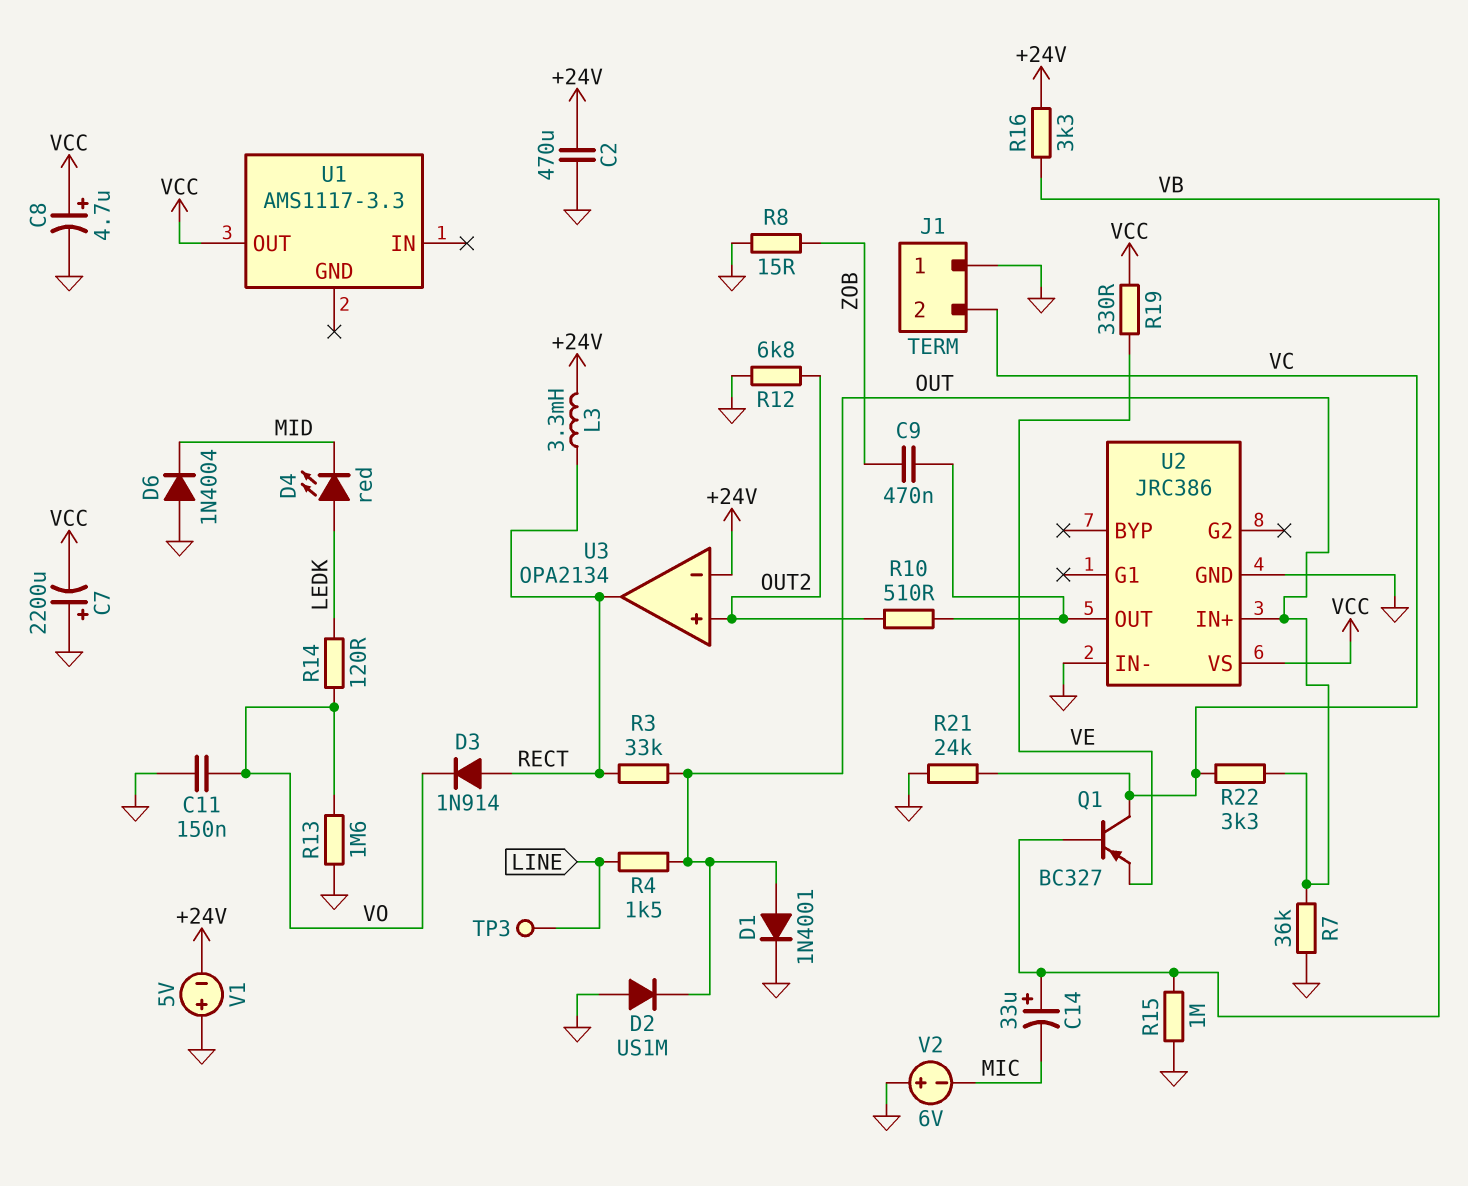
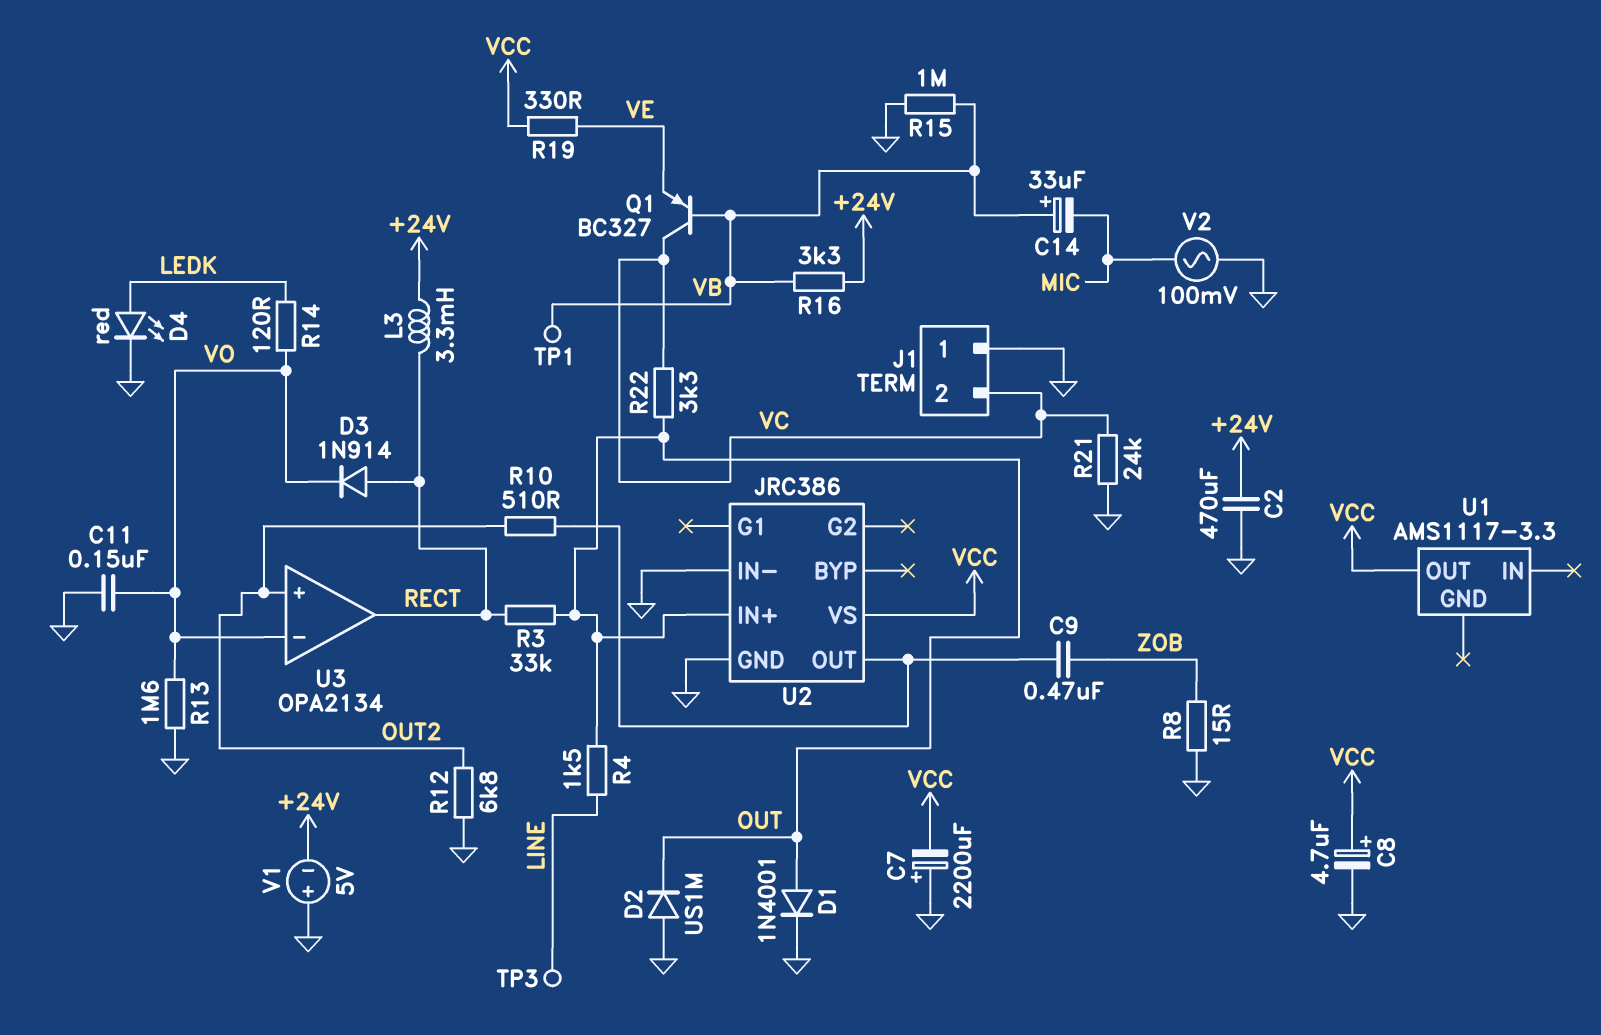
D4: LED red (A LEDK, K MID) -> LED red (A LEDK, K GND)
D6: diode 1N4004 (A GND, K MID) -> none
R7: 36k (GND, OUT) -> none
TP1: none -> test point (VB)
U3 pin in-: +24V -> VO
V2: 6V (plus GND, minus MIC) -> AC 100mV (GND, MIC)

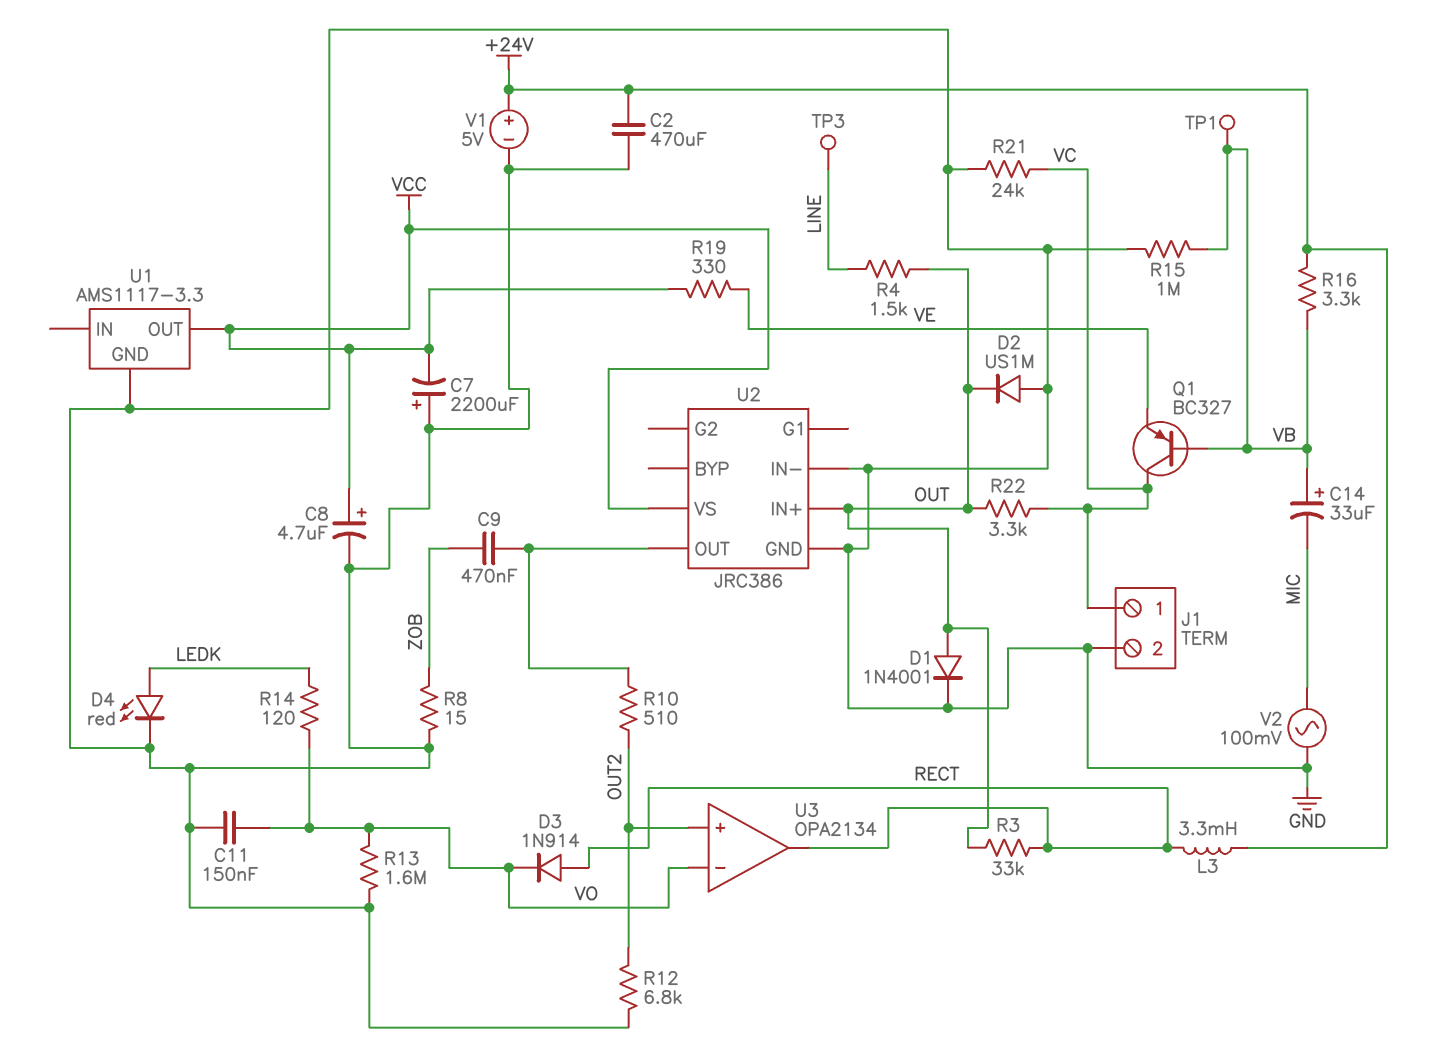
J1 pin 1: GND -> VC
J1 pin 2: VC -> GND
U1 pin GND: none -> GND
V1: 5V (plus GND, minus +24V) -> 5V (plus +24V, minus GND)

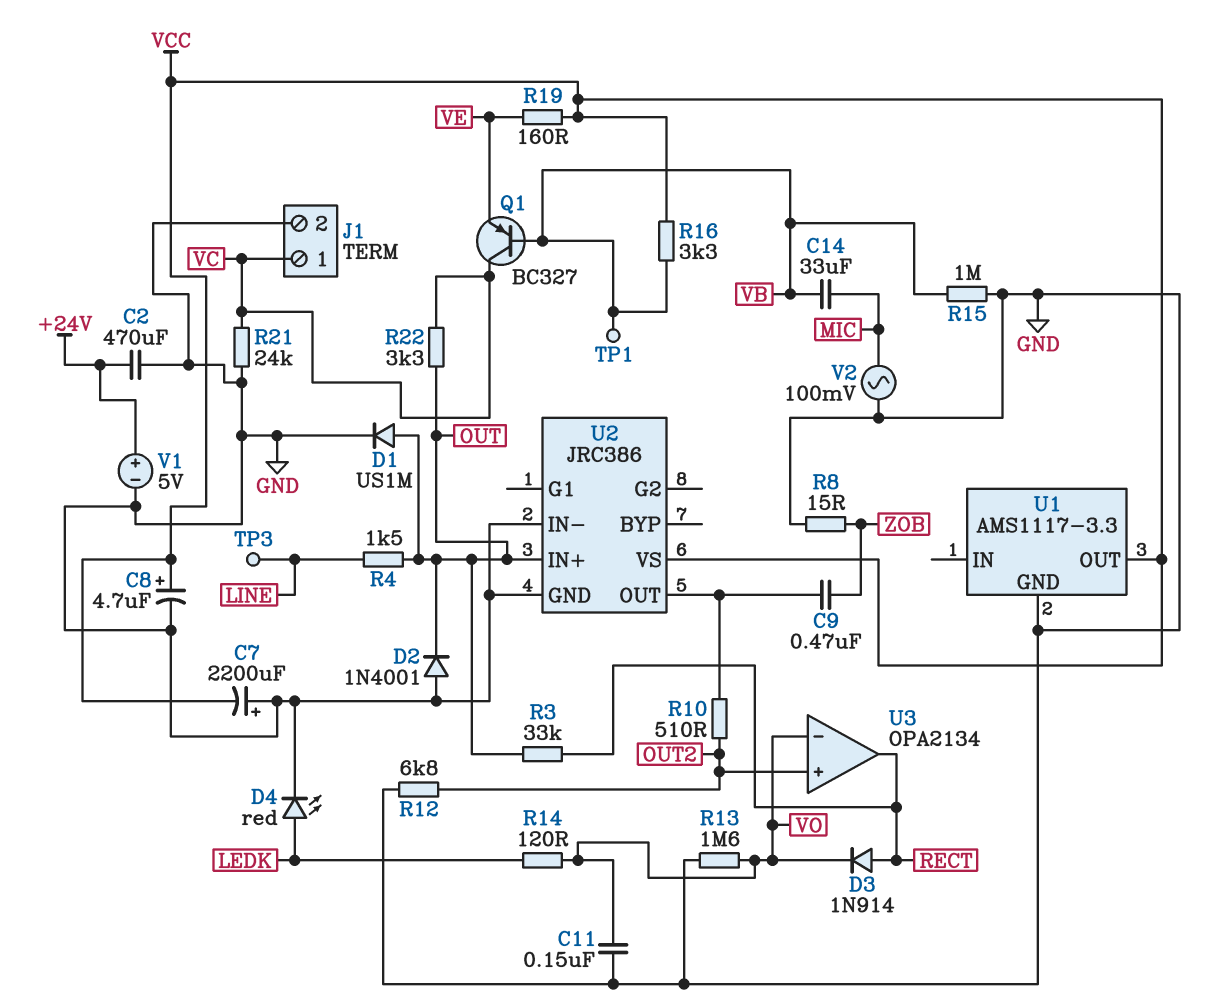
C14: 33uF (plus VB, minus MIC) -> 33uF (MIC, VB)
D1: diode 1N4001 (A OUT, K GND) -> diode US1M (A OUT, K GND)
D2: diode US1M (A GND, K OUT) -> diode 1N4001 (A GND, K OUT)
L3: 3.3mH (+24V, RECT) -> none
R16: 3.3k (+24V, VB) -> 3.3k (VB, VCC)
R19: 330 (VCC, VE) -> 160 (VCC, VE)

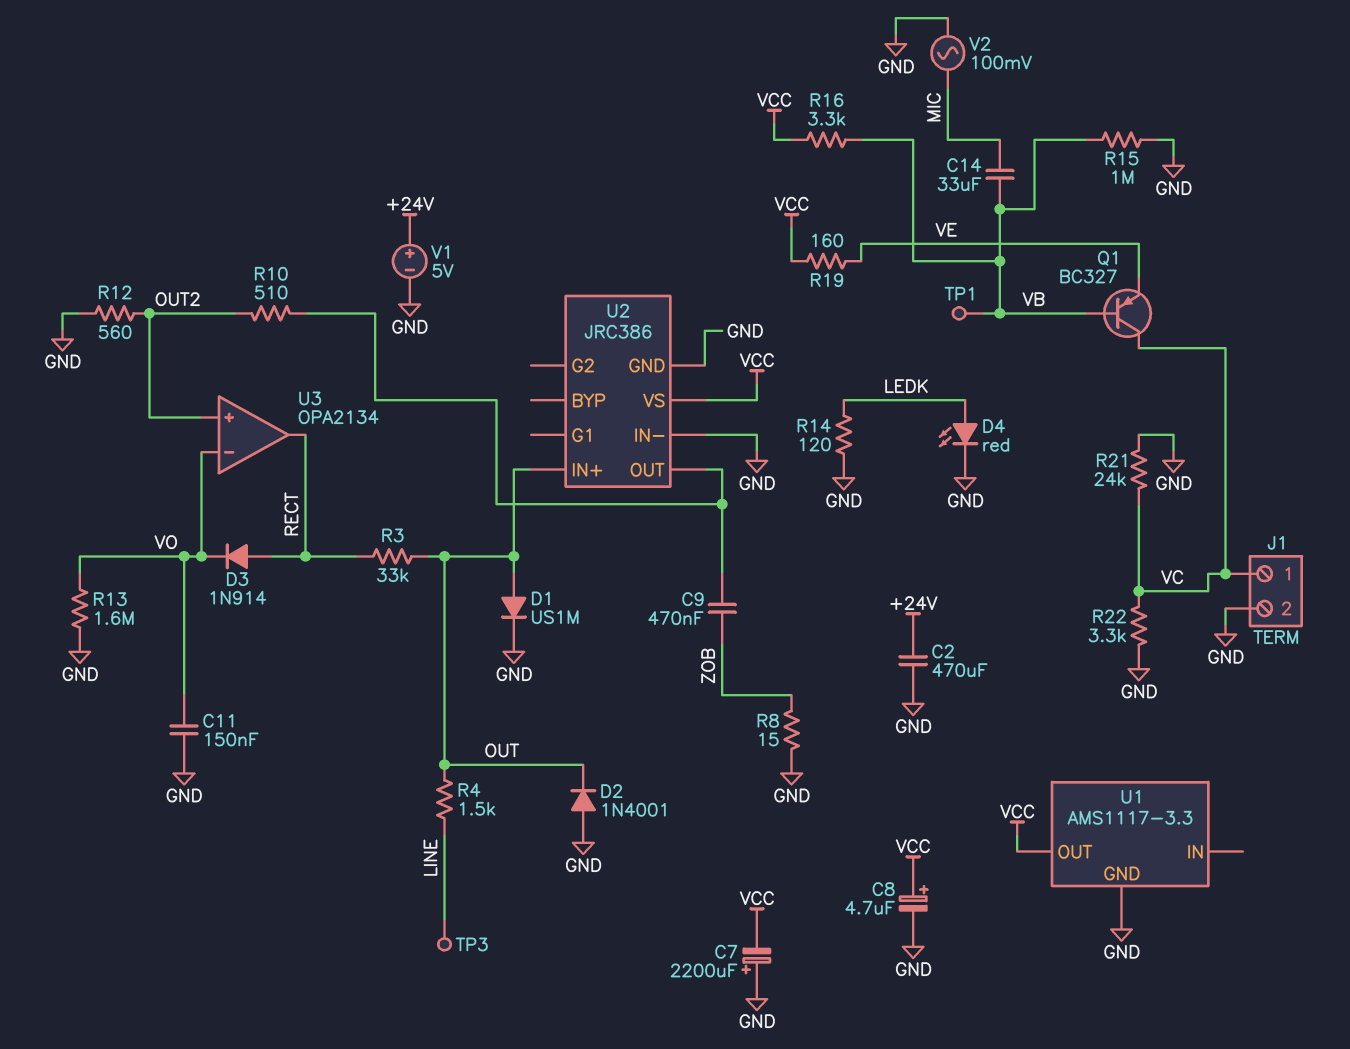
R12: 6.8k (GND, OUT2) -> 560 (GND, OUT2)
R14: 120 (LEDK, VO) -> 120 (GND, LEDK)
R22: 3.3k (OUT, VC) -> 3.3k (GND, VC)

